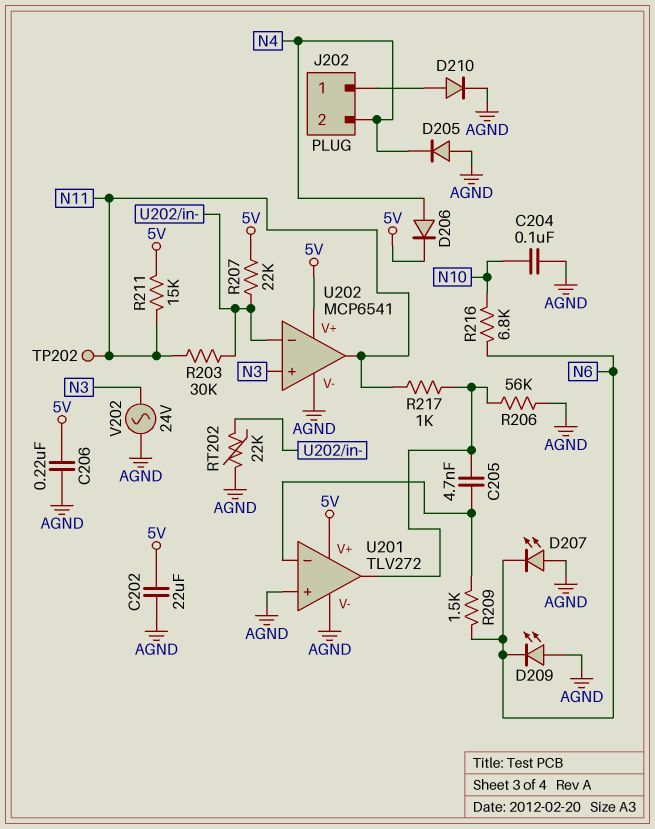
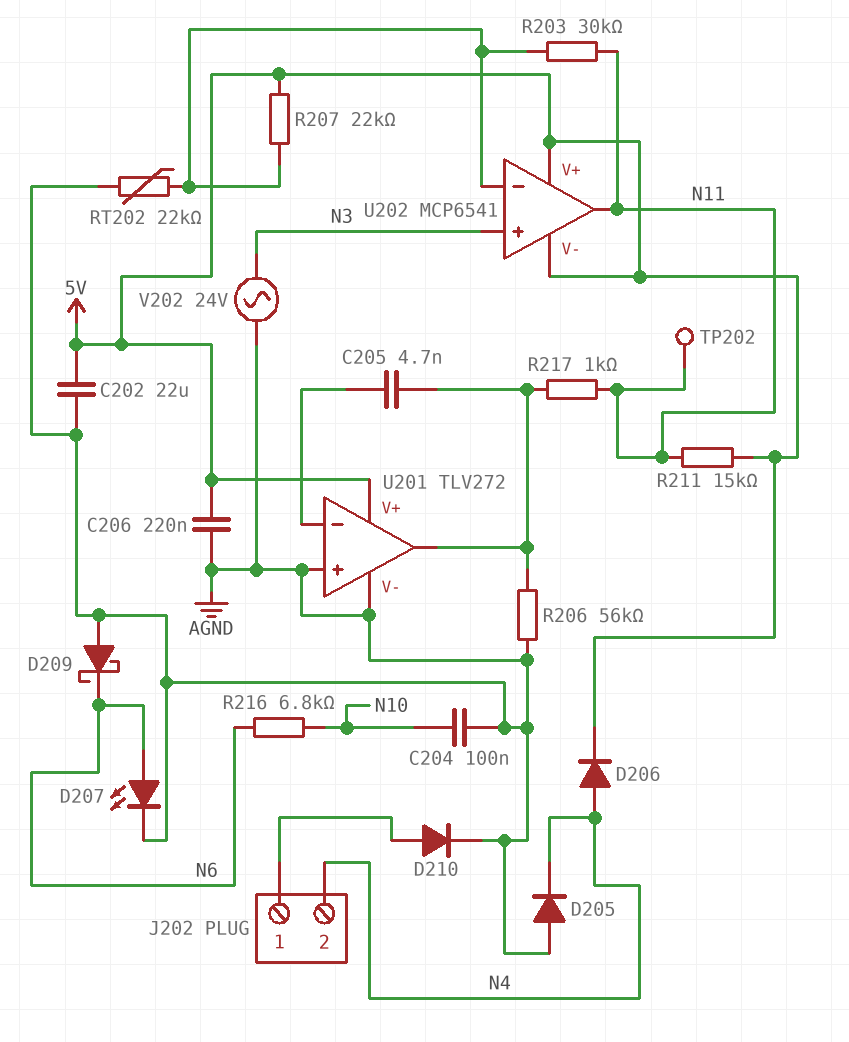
D207: LED (A AGND, K N6) -> LED (A N6, K AGND)
D209: LED (A AGND, K N6) -> schottky (A AGND, K N6)
R209: 1.5k (N6, U201/in-) -> none
U202 pin V-: AGND -> 5V

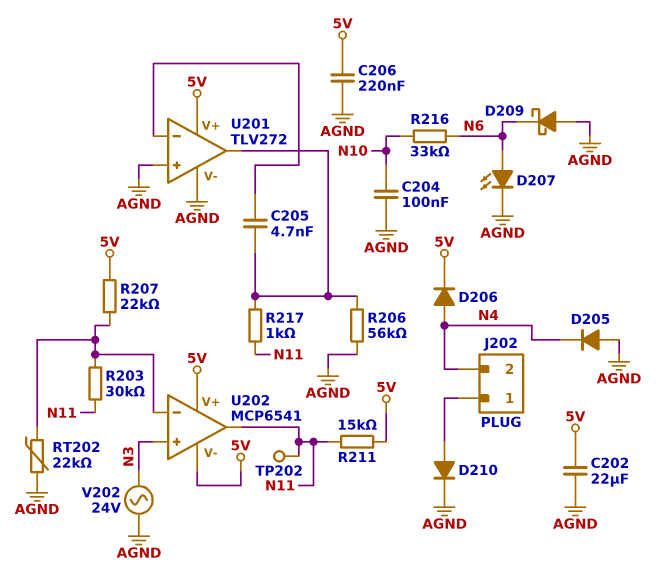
R216: 6.8k (N6, N10) -> 33k (N6, N10)

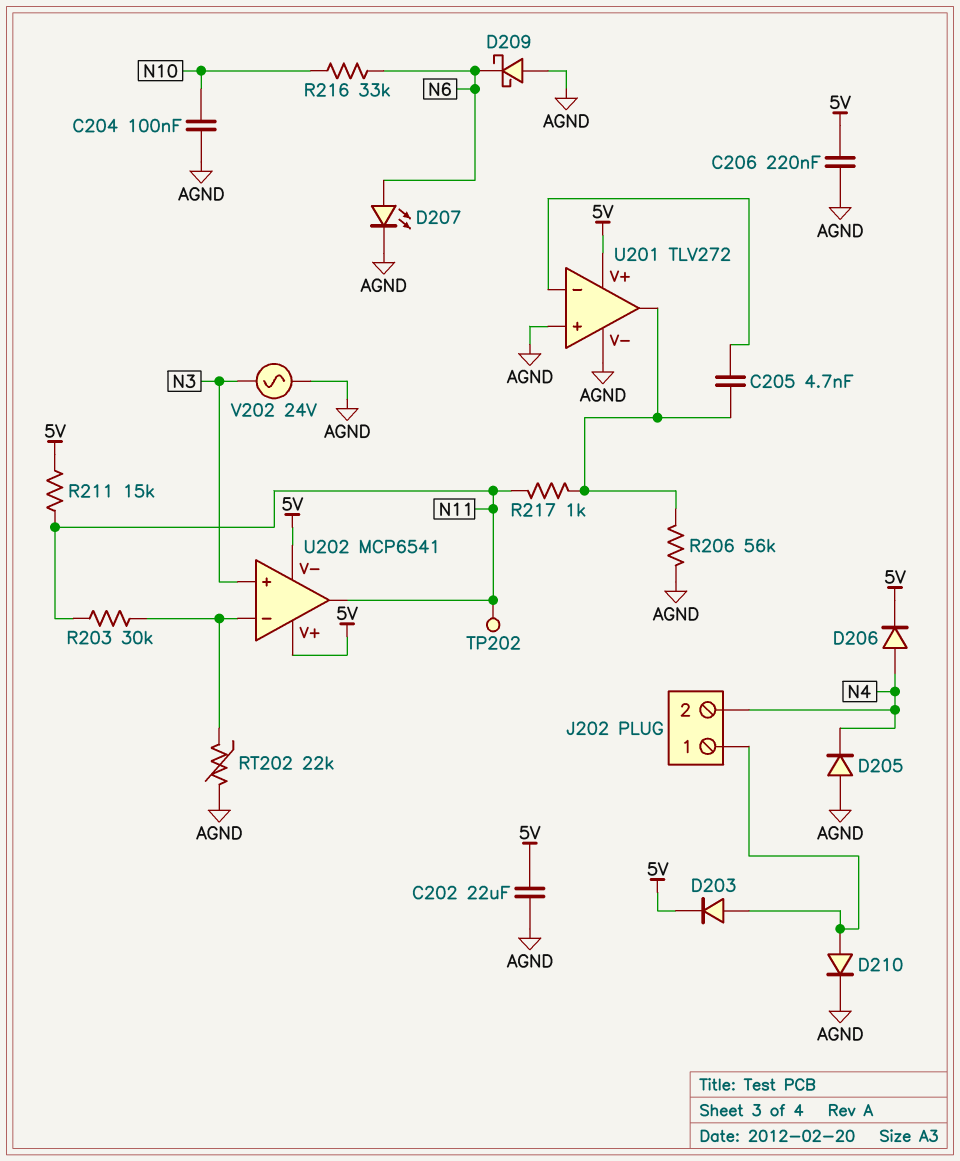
D203: none -> diode (A J202/1, K 5V)
R207: 22k (5V, U202/in-) -> none

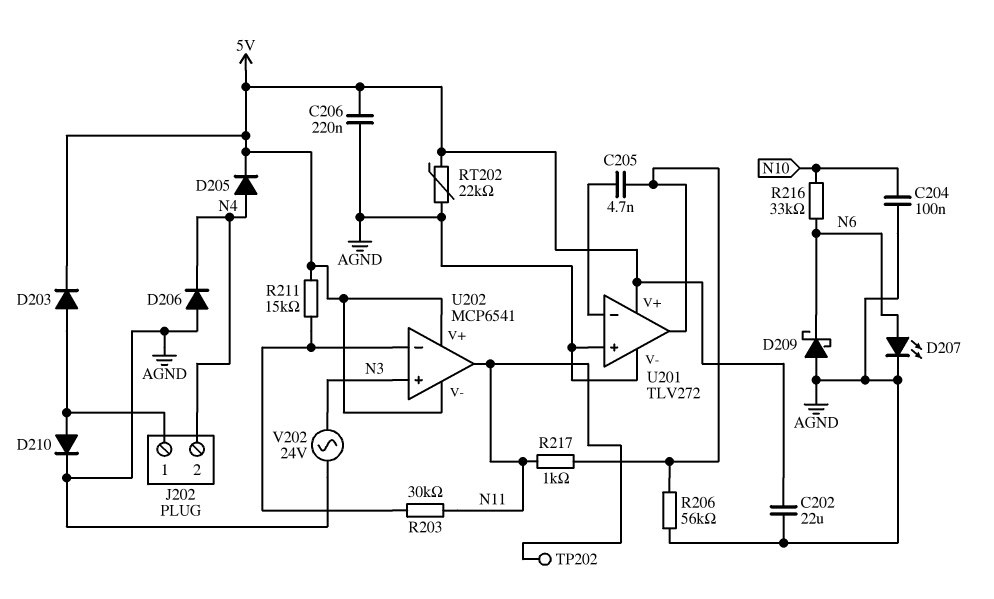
D205: diode (A AGND, K N4) -> diode (A N4, K 5V)
D206: diode (A N4, K 5V) -> diode (A AGND, K N4)
R211: 15k (5V, N11) -> 15k (5V, U202/in-)
RT202: 22k (AGND, U202/in-) -> 22k (5V, AGND)

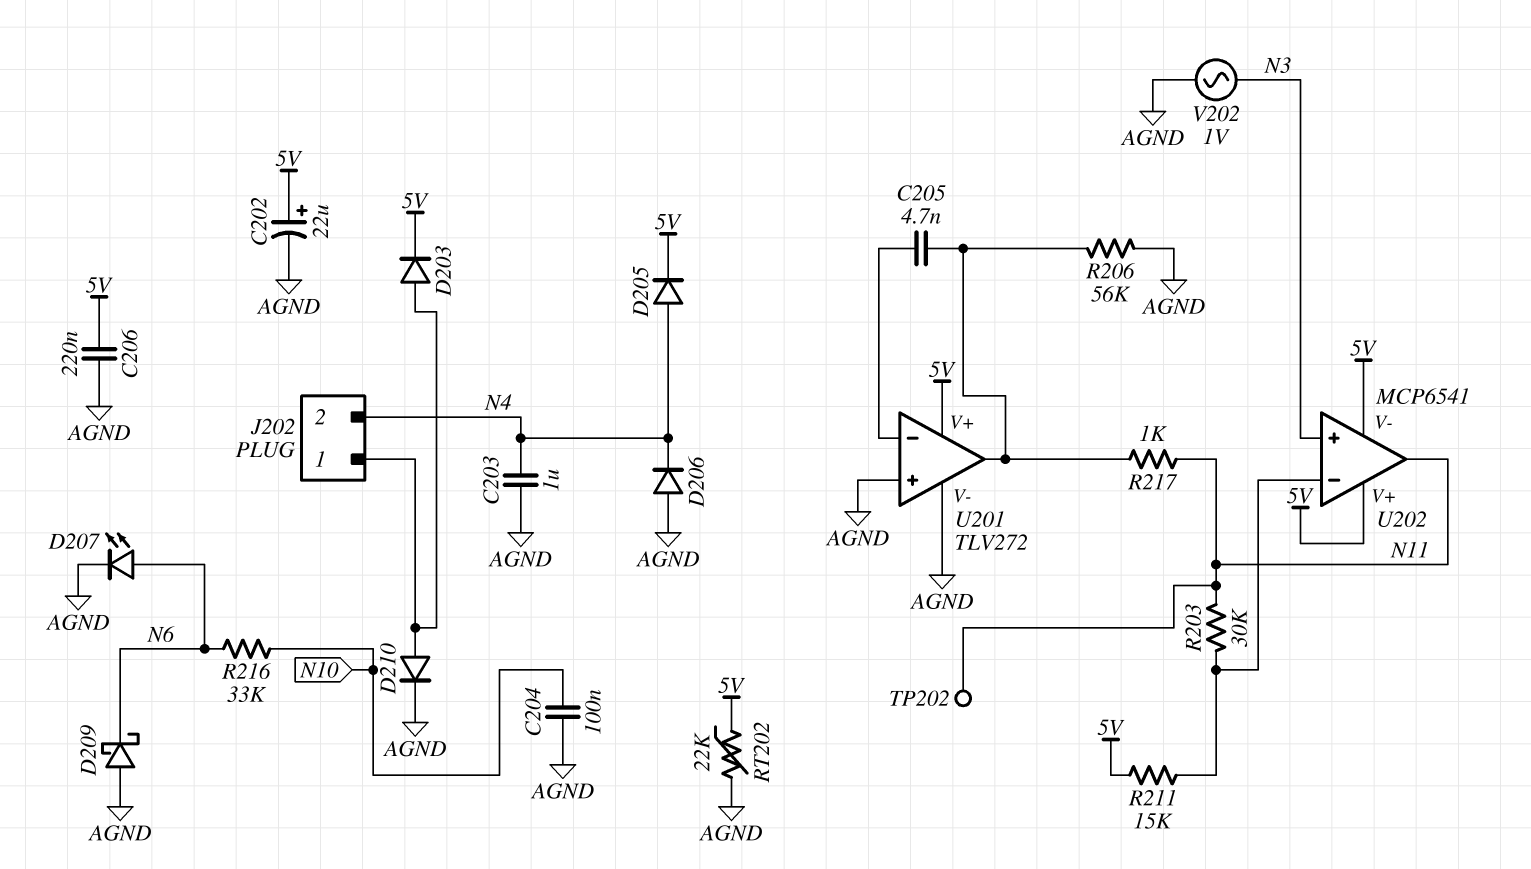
C202: 22uF (5V, AGND) -> 22uF (plus 5V, minus AGND)
C203: none -> 1uF (AGND, N4)
V202: AC 24V (AGND, N3) -> AC 1V (AGND, N3)

